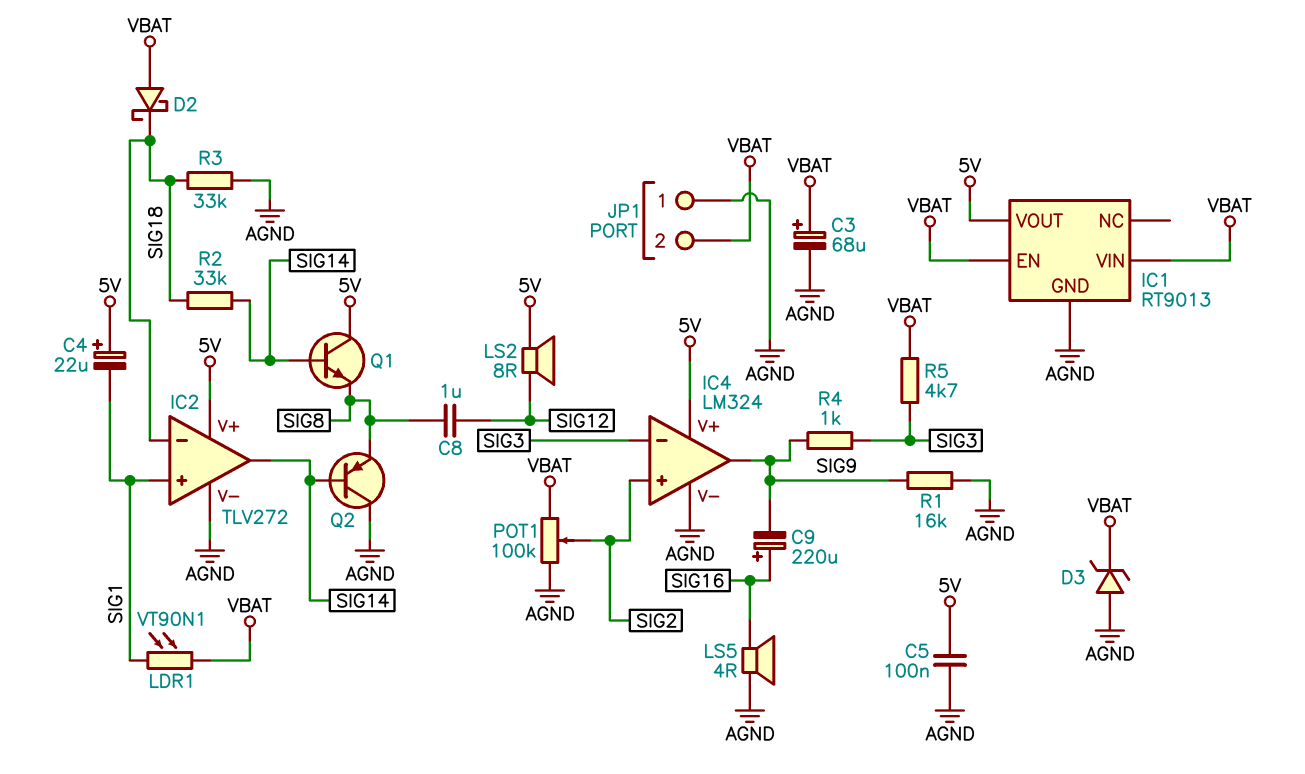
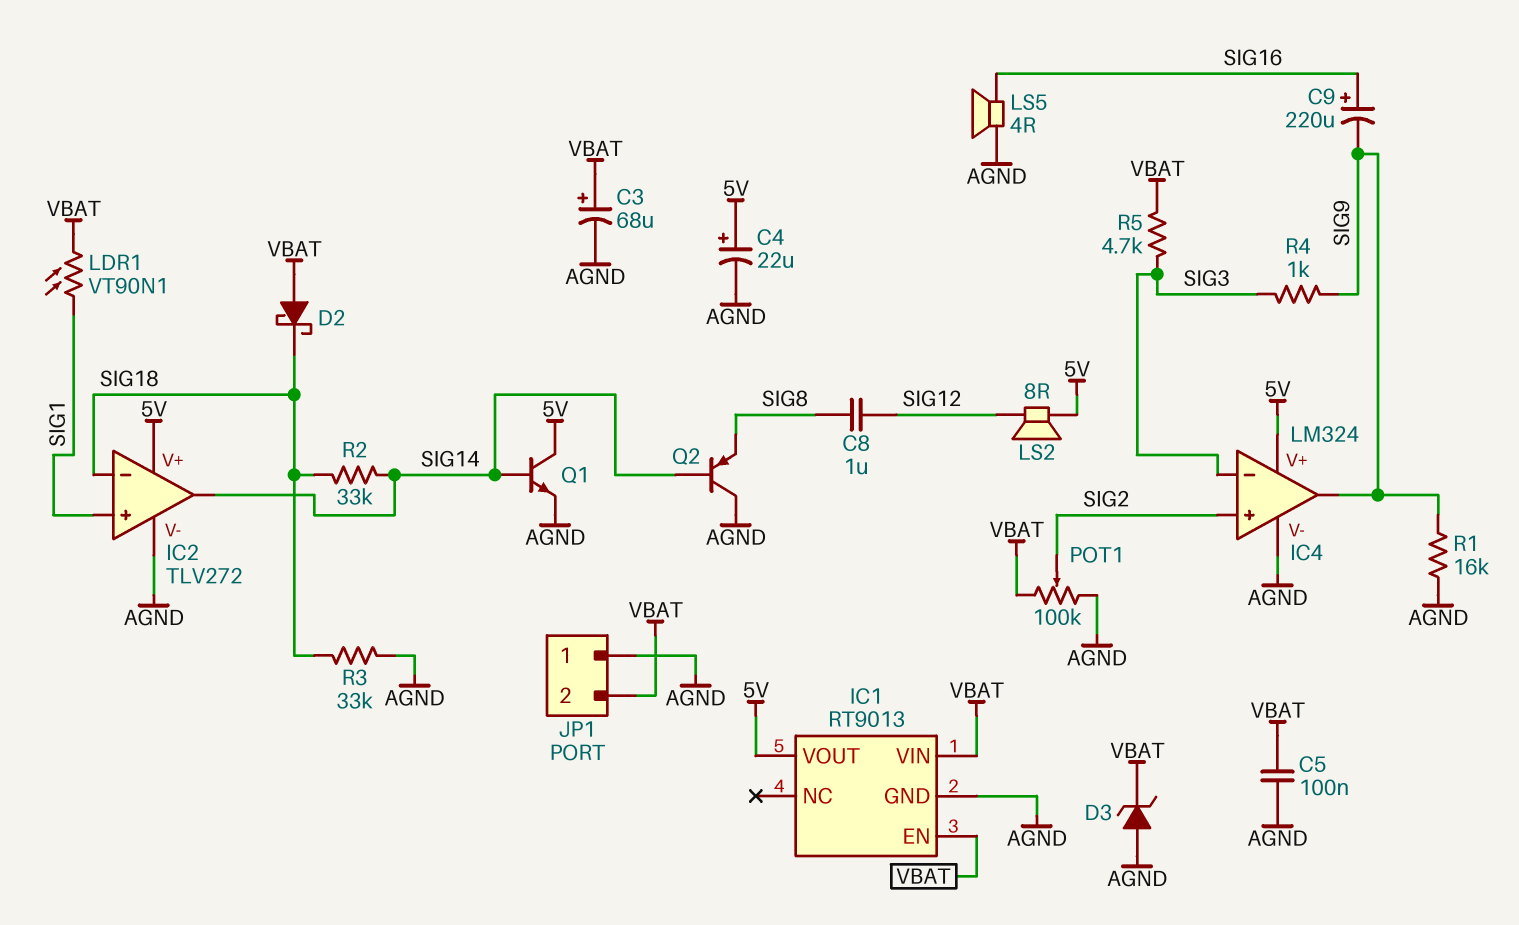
C4: 22uF (plus 5V, minus SIG1) -> 22uF (plus 5V, minus AGND)
C5: 100nF (5V, AGND) -> 100nF (AGND, VBAT)
Q1: NPN (B SIG14, C 5V, E SIG8) -> NPN (B SIG14, C 5V, E AGND)

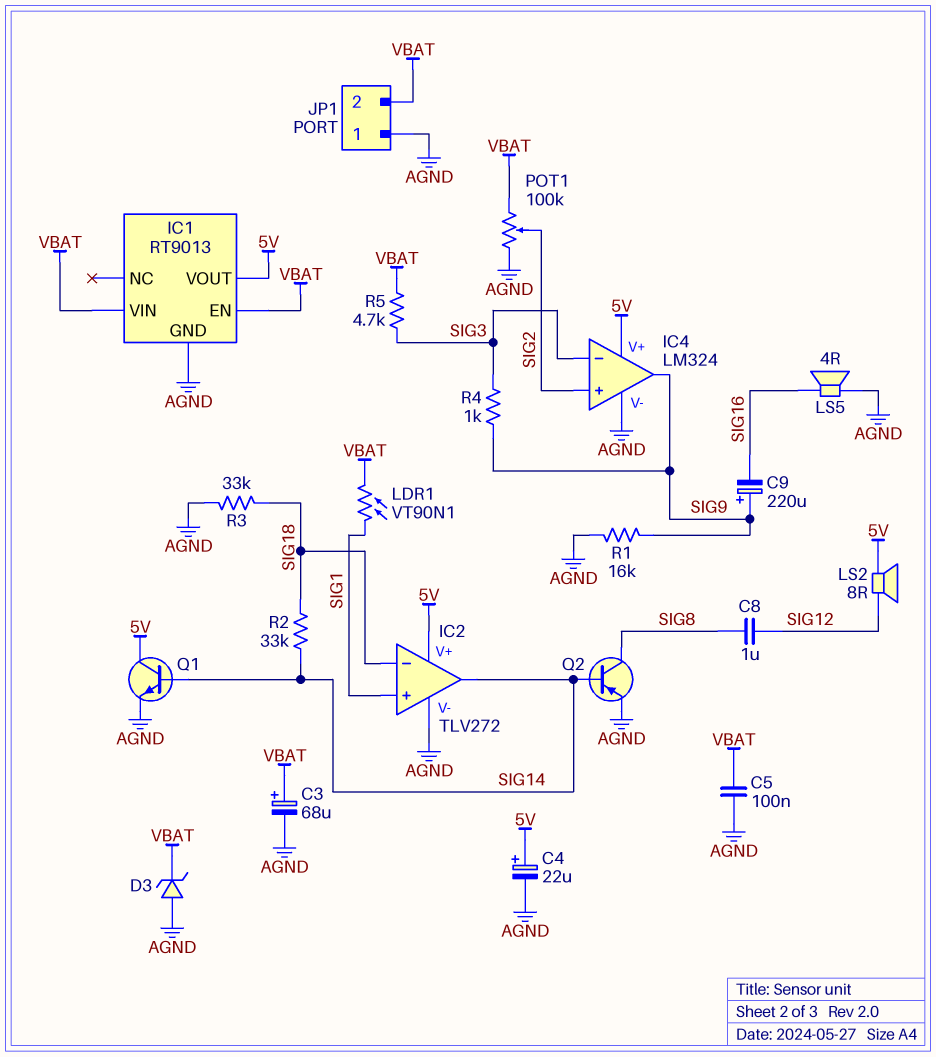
C9: 220uF (plus SIG16, minus SIG9) -> 220uF (plus SIG9, minus SIG16)
D2: schottky (A VBAT, K SIG18) -> none
Q2: PNP (B SIG14, C AGND, E SIG8) -> PNP (B SIG14, C SIG8, E AGND)

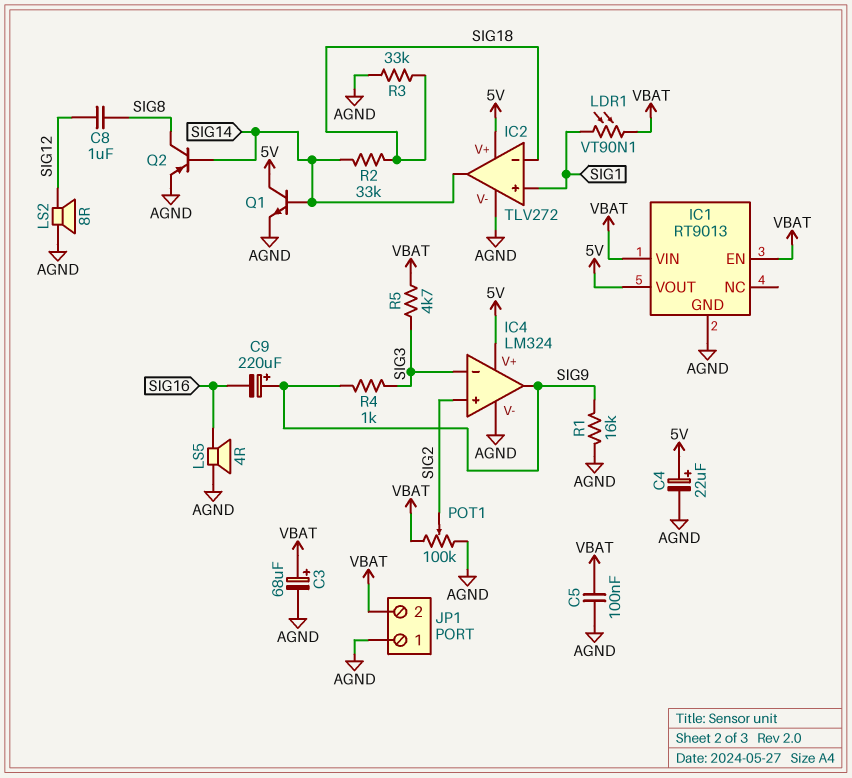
D3: zener (A AGND, K VBAT) -> none
LS2: speaker 8R (5V, SIG12) -> speaker 8R (AGND, SIG12)

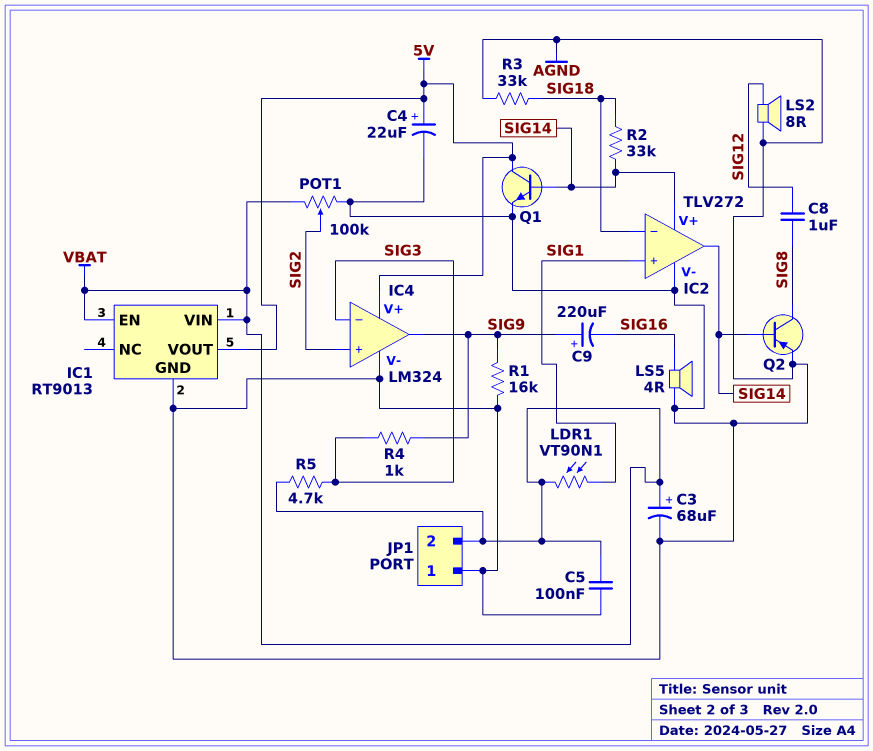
IC2 pin V+: 5V -> SIG14

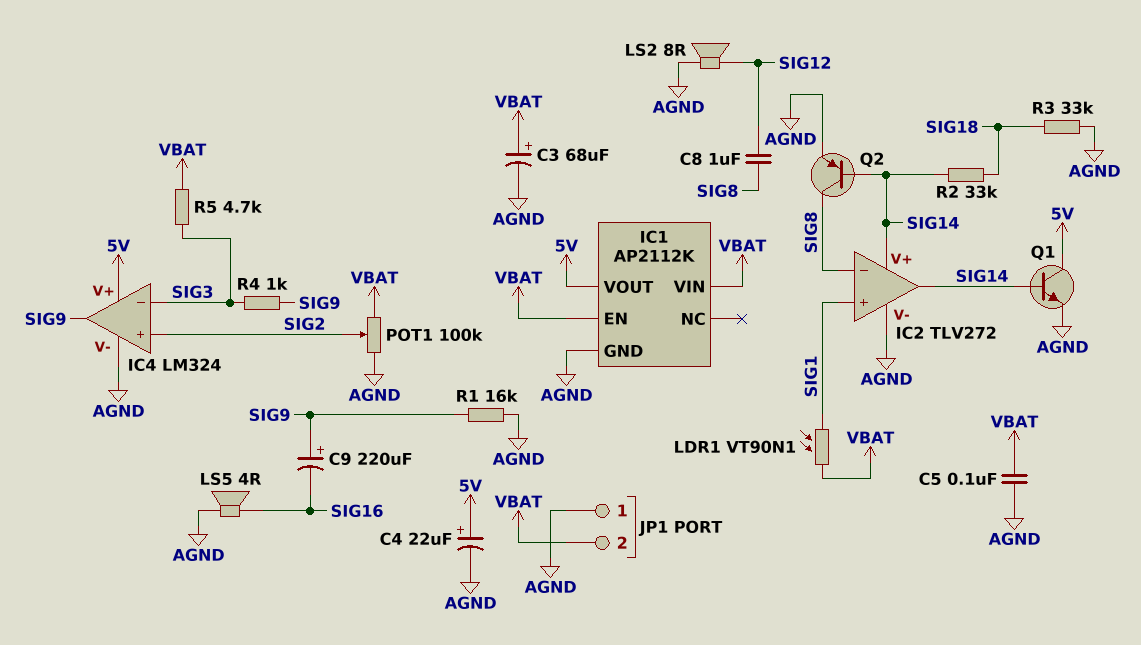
IC1: RT9013 -> AP2112K
IC2 pin in-: SIG18 -> SIG8

